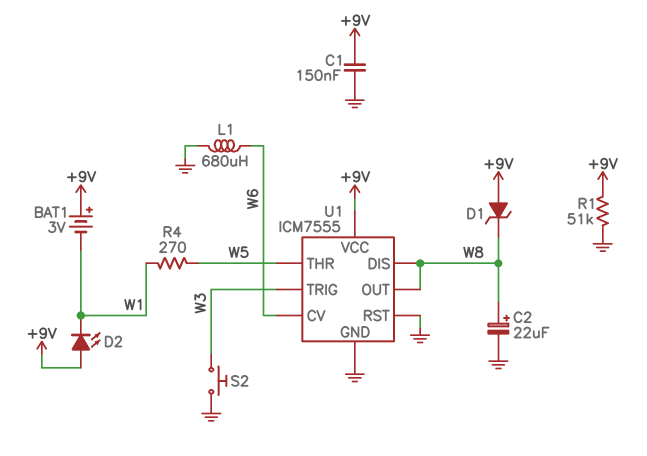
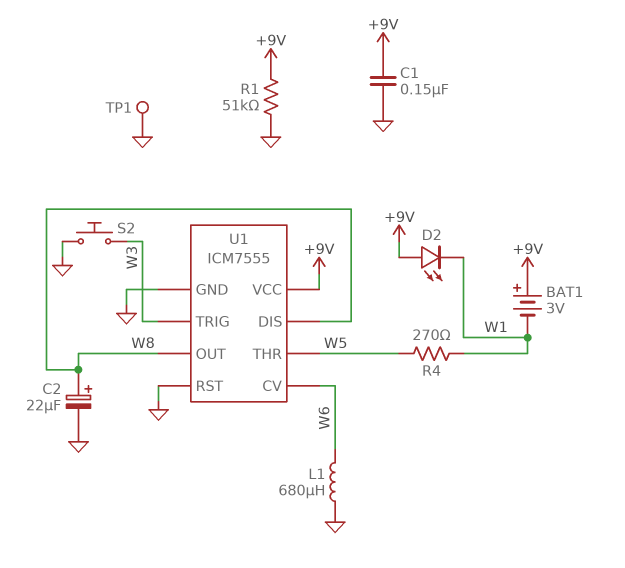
D1: zener (A +9V, K W8) -> none
TP1: none -> test point (GND)

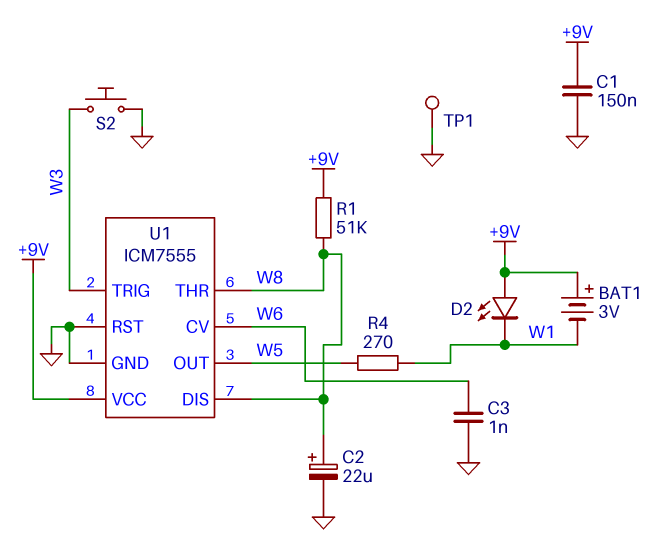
C3: none -> 1nF (GND, W6)
L1: 680uH (GND, W6) -> none
R1: 51k (+9V, GND) -> 51k (+9V, W8)
U1 pin OUT: W8 -> W5
U1 pin THR: W5 -> W8

